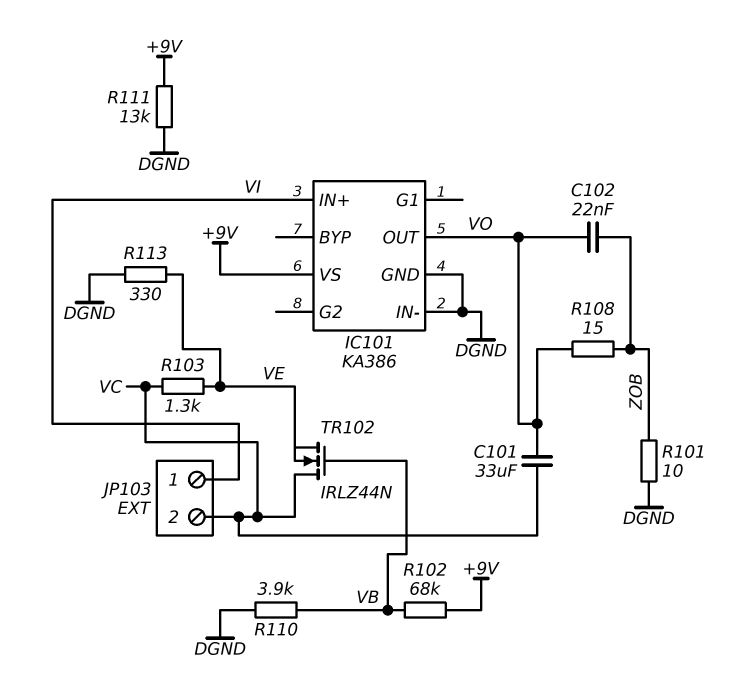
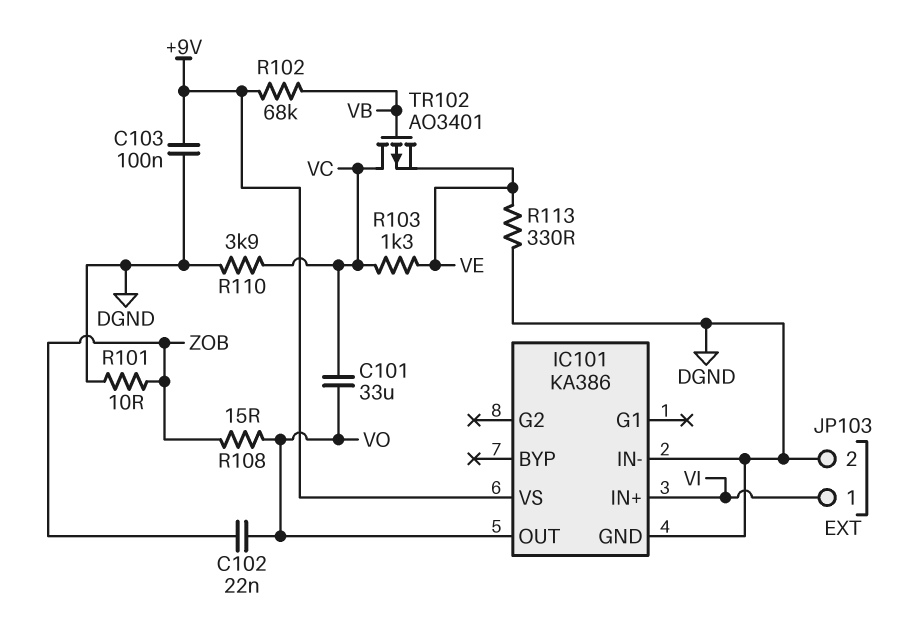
C103: none -> 100nF (+9V, DGND)
JP103 pin 2: VC -> DGND
R110: 3.9k (DGND, VB) -> 3.9k (DGND, VC)
R111: 13k (+9V, DGND) -> none
TR102: NMOS IRLZ44N (G VB, D VC, S VE) -> PMOS AO3401 (G VB, D VC, S VE)

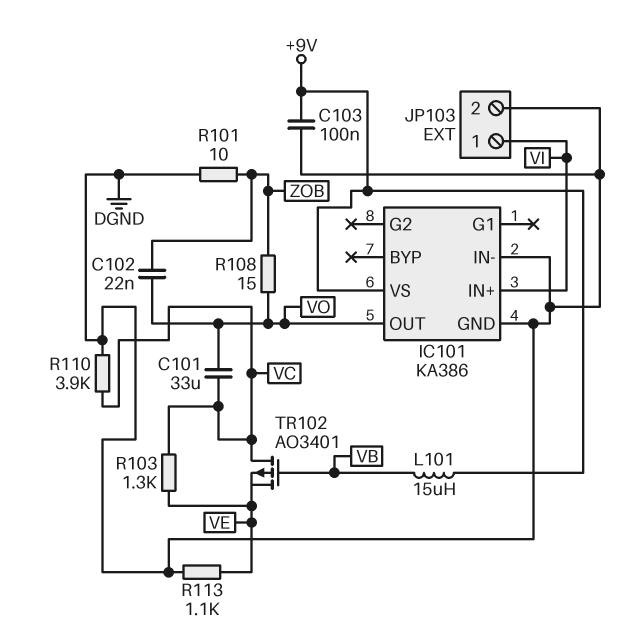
L101: none -> 15uH (+9V, VB)
R102: 68k (+9V, VB) -> none
R113: 330 (DGND, VE) -> 1.1k (DGND, VE)

